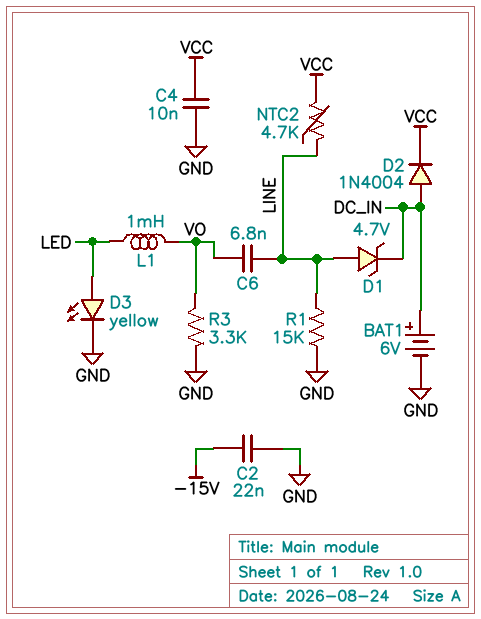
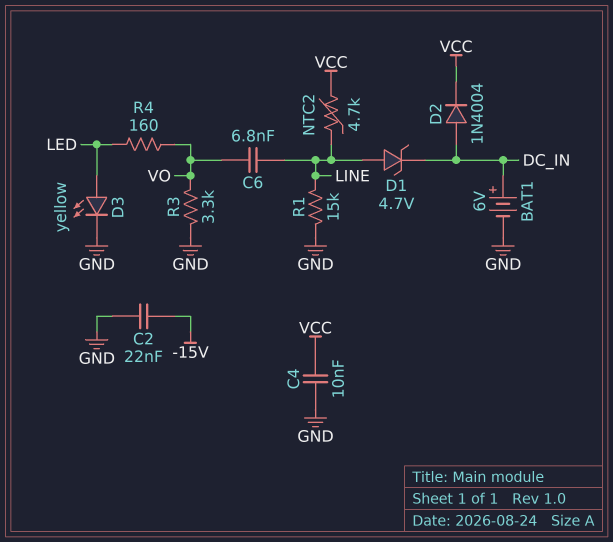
L1: 1mH (LED, VO) -> none
R4: none -> 160 (LED, VO)

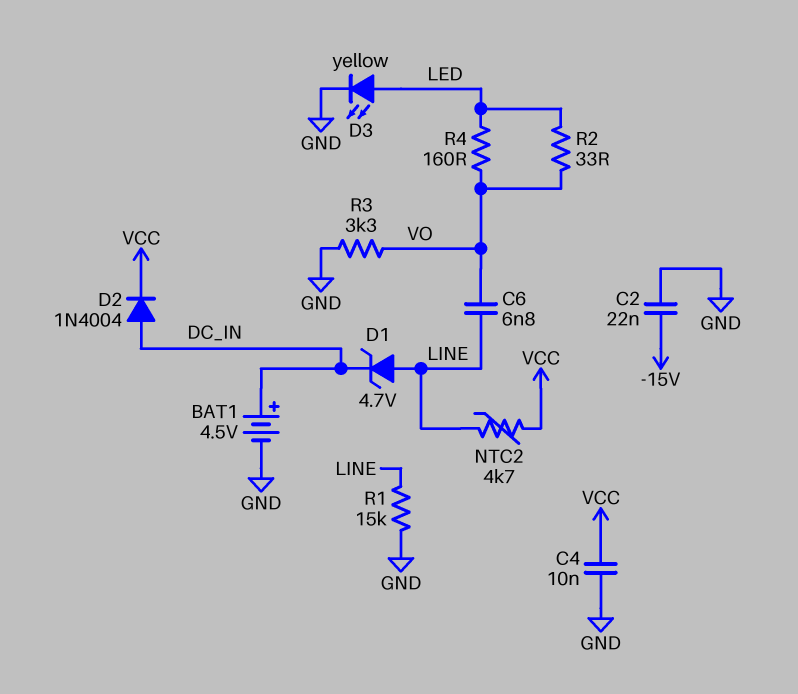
BAT1: 6V (plus DC_IN, minus GND) -> 4.5V (plus DC_IN, minus GND)
R2: none -> 33 (LED, VO)

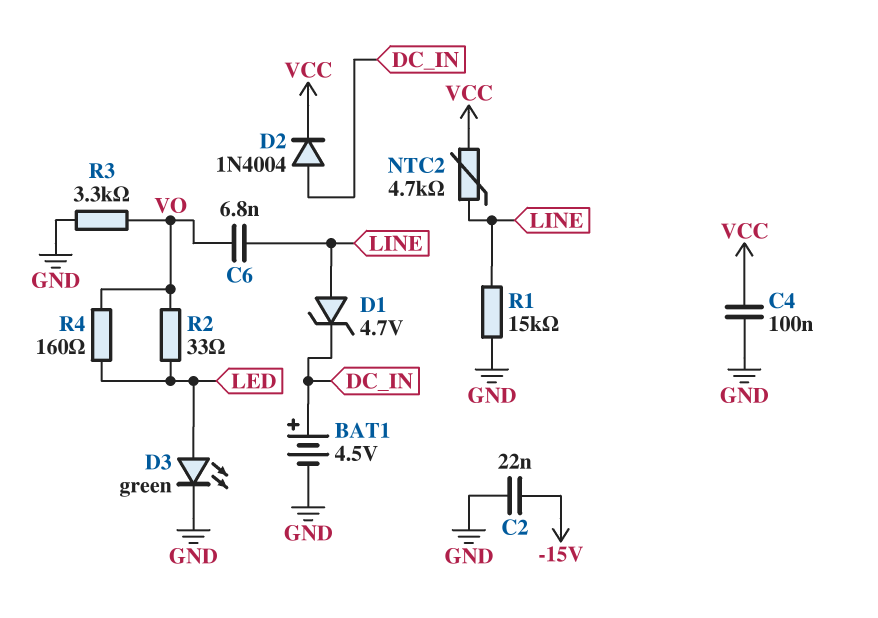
C4: 10nF (GND, VCC) -> 100nF (GND, VCC)
D3: LED yellow (A LED, K GND) -> LED green (A LED, K GND)

